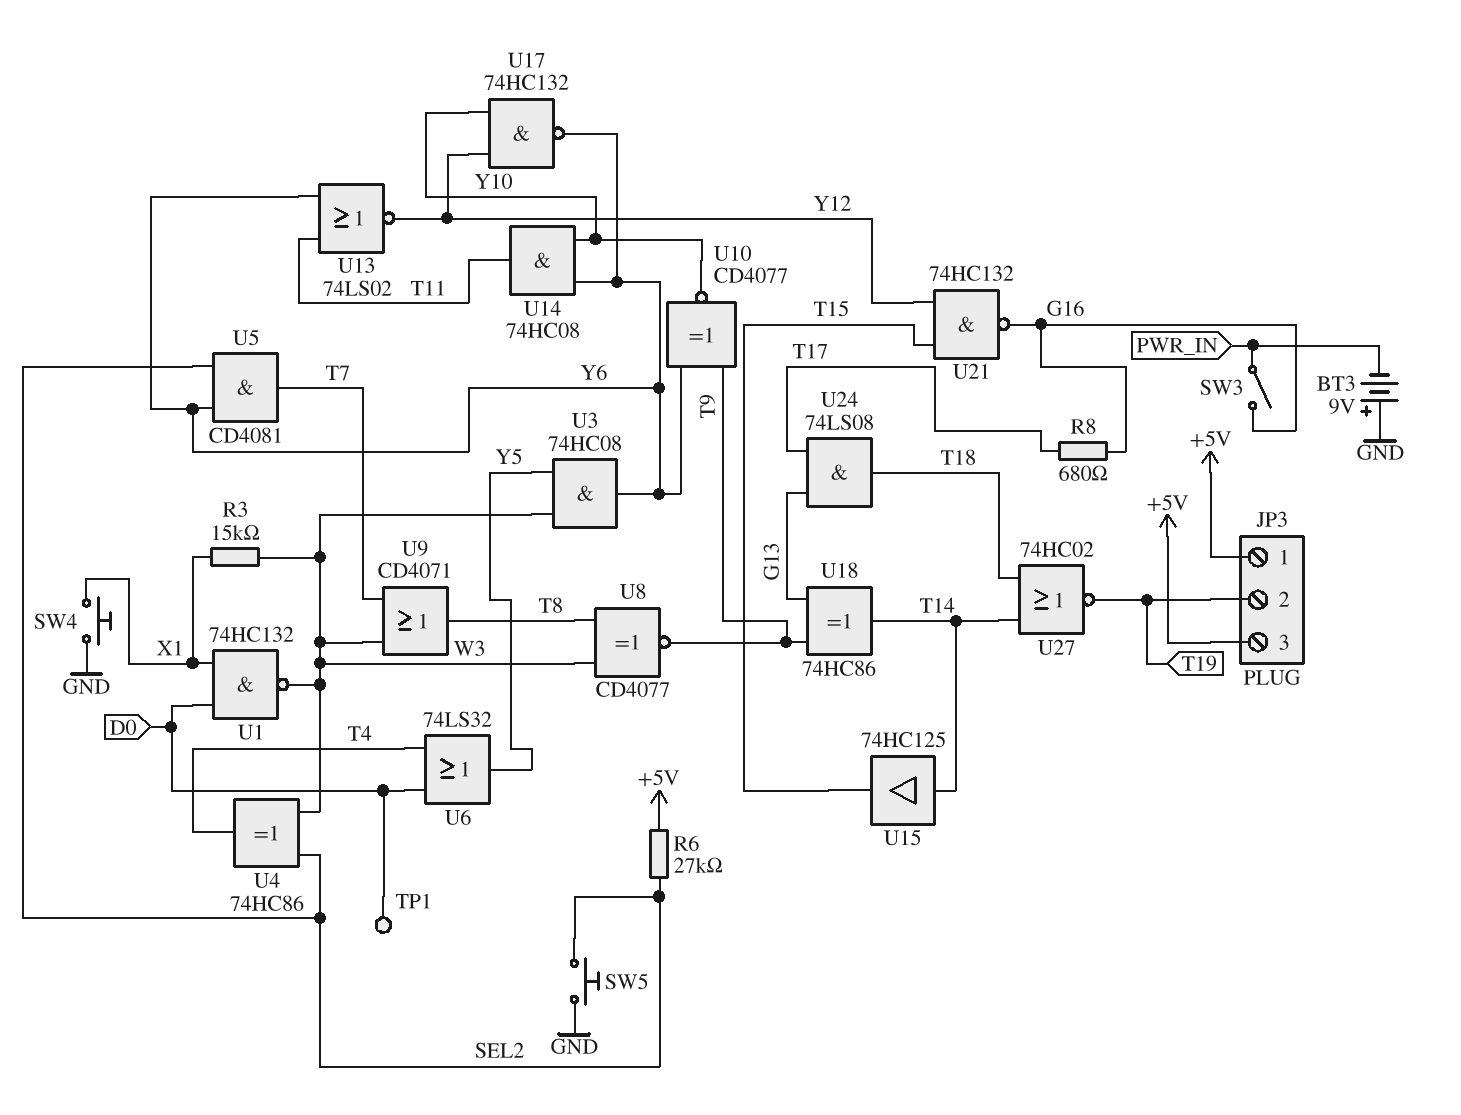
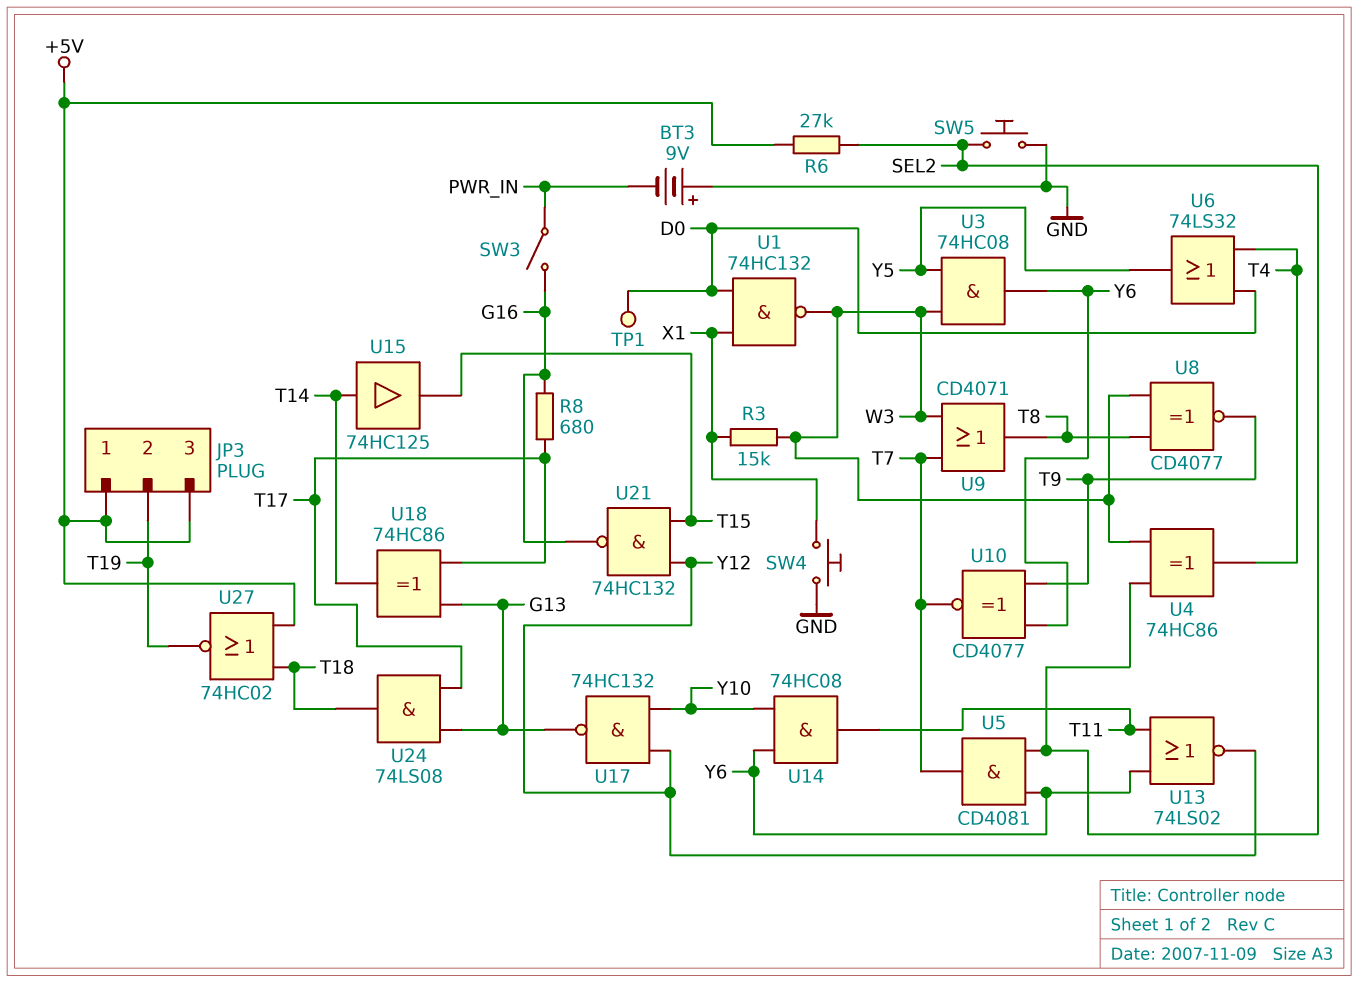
U10: XNOR CD4077 (in T9, in Y6, out Y10) -> XNOR CD4077 (in T9, in Y6, out T7)
U17: NAND 74HC132 (in Y10, in Y12, out Y6) -> NAND 74HC132 (in Y10, in Y12, out G13)
U18: XOR 74HC86 (in G13, in T9, out T14) -> XOR 74HC86 (in G13, in T17, out T14)
U27: NOR 74HC02 (in T14, in T18, out T19) -> NOR 74HC02 (in +5V, in T18, out T19)

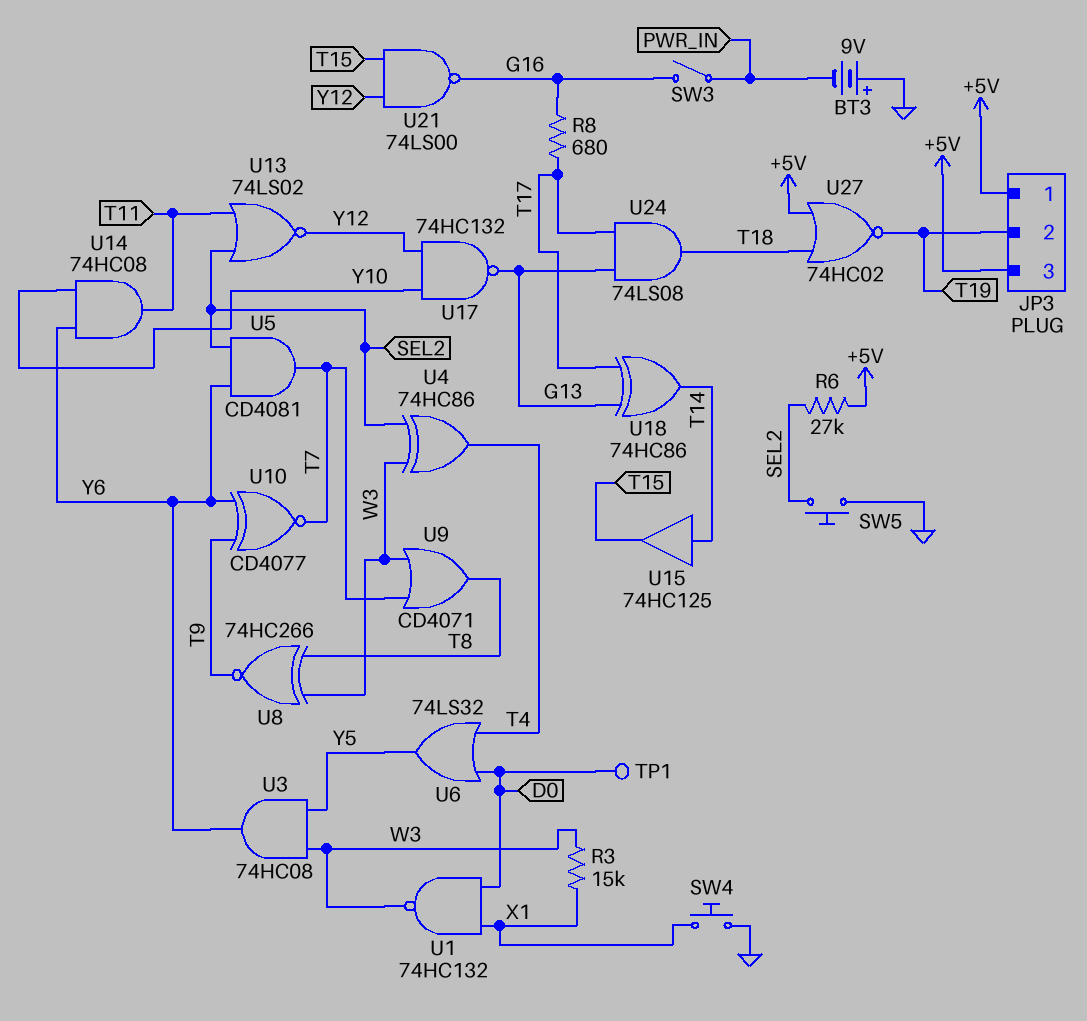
U8: XNOR CD4077 (in T8, in W3, out T9) -> XNOR 74HC266 (in T8, in W3, out T9)
U13: NOR 74LS02 (in T11, in Y6, out Y12) -> NOR 74LS02 (in SEL2, in T11, out Y12)
U21: NAND 74HC132 (in T15, in Y12, out G16) -> NAND 74LS00 (in T15, in Y12, out G16)

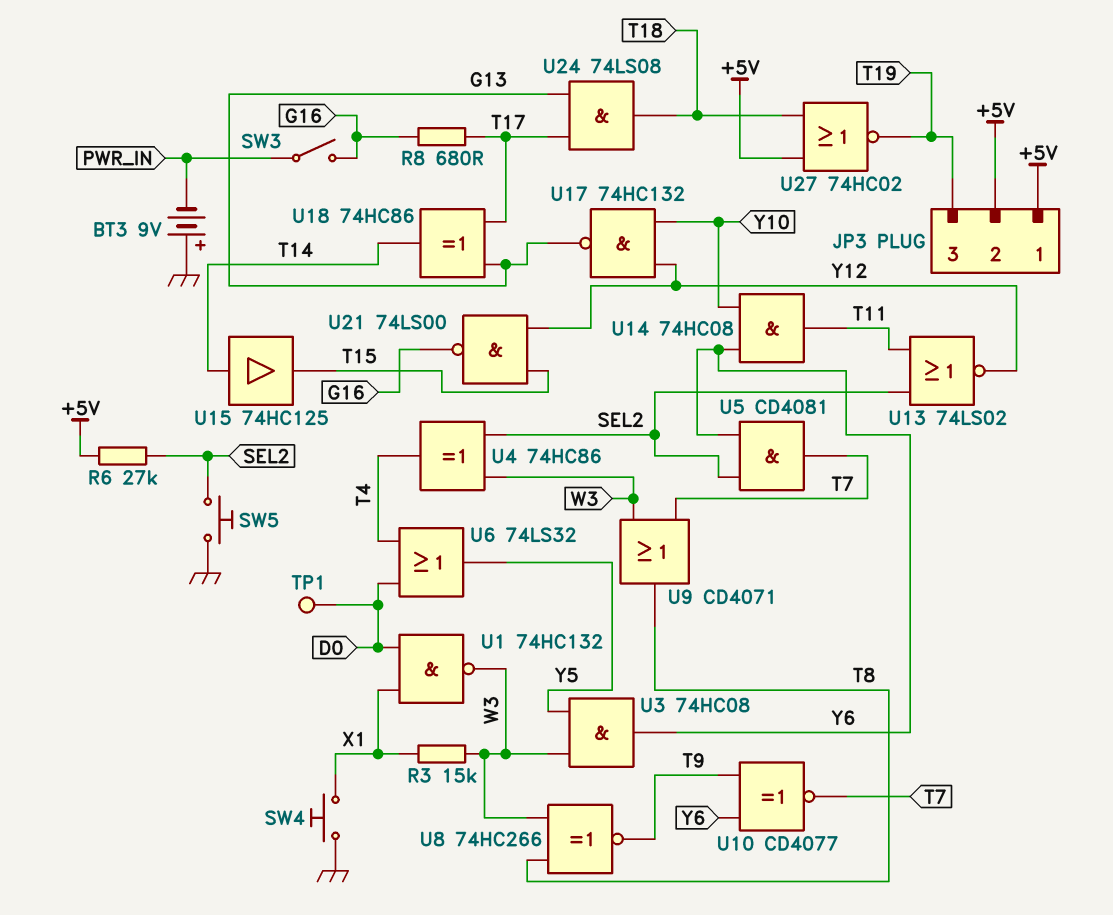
JP3 pin 2: T19 -> +5V
JP3 pin 3: +5V -> T19

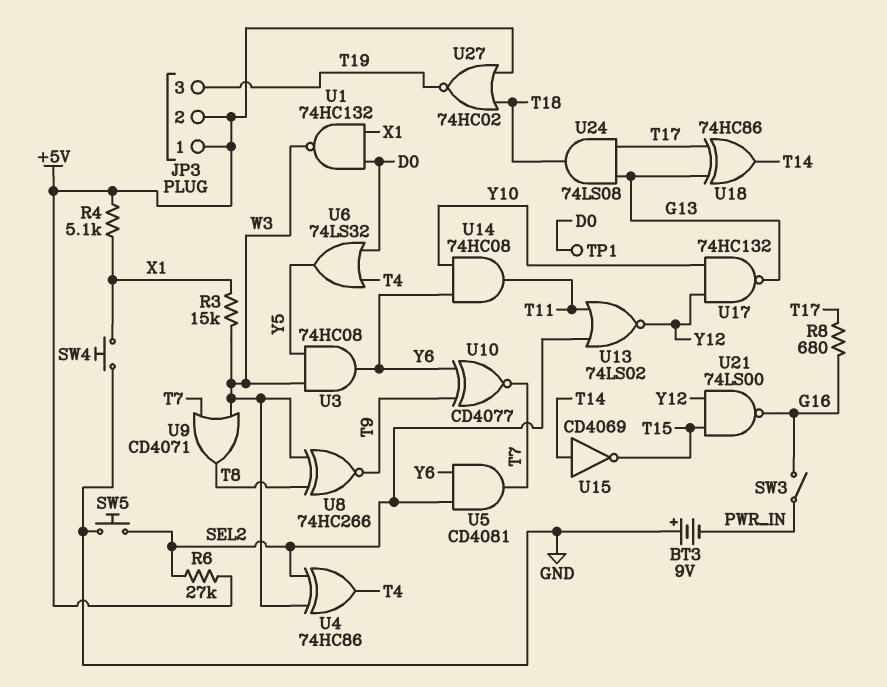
R4: none -> 5.1k (+5V, X1)
U15: buffer 74HC125 (in T14, out T15) -> NOT CD4069 (in T14, out T15)

